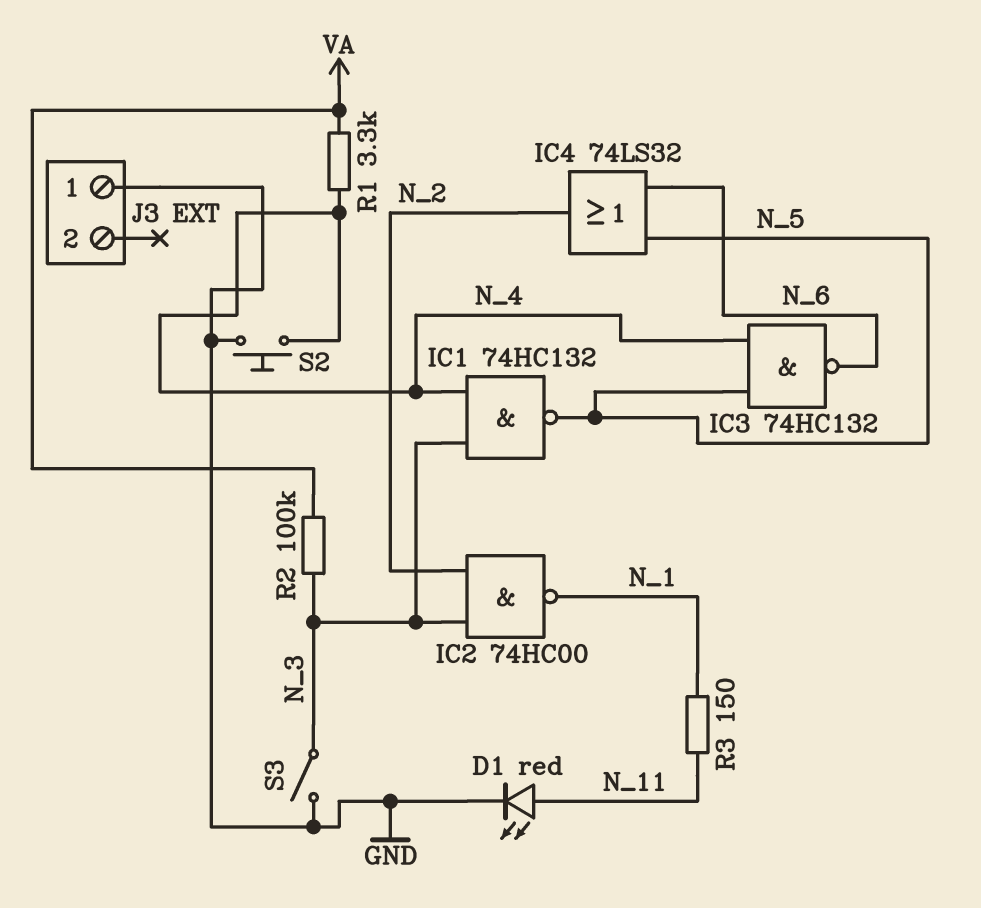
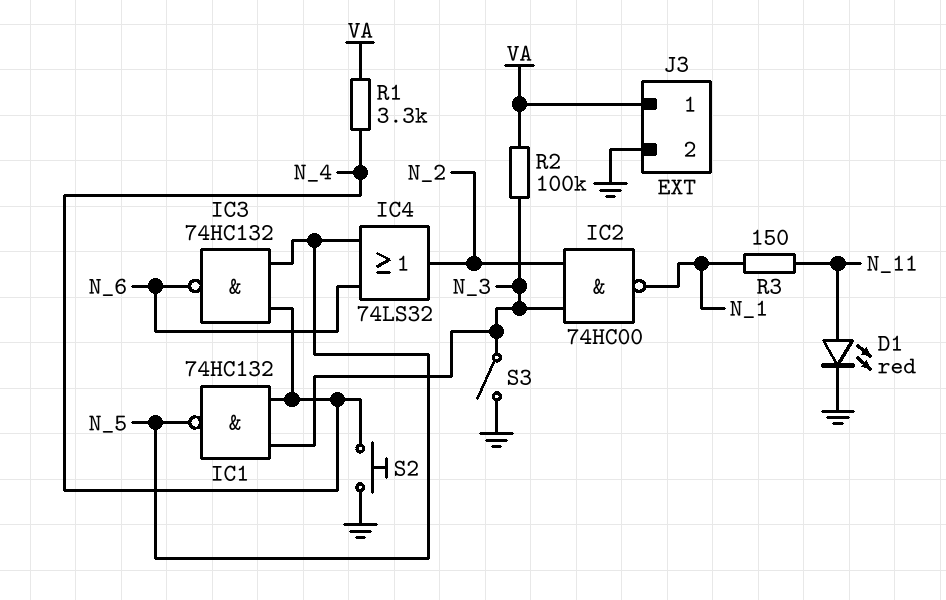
J3 pin 1: GND -> VA
J3 pin 2: none -> GND

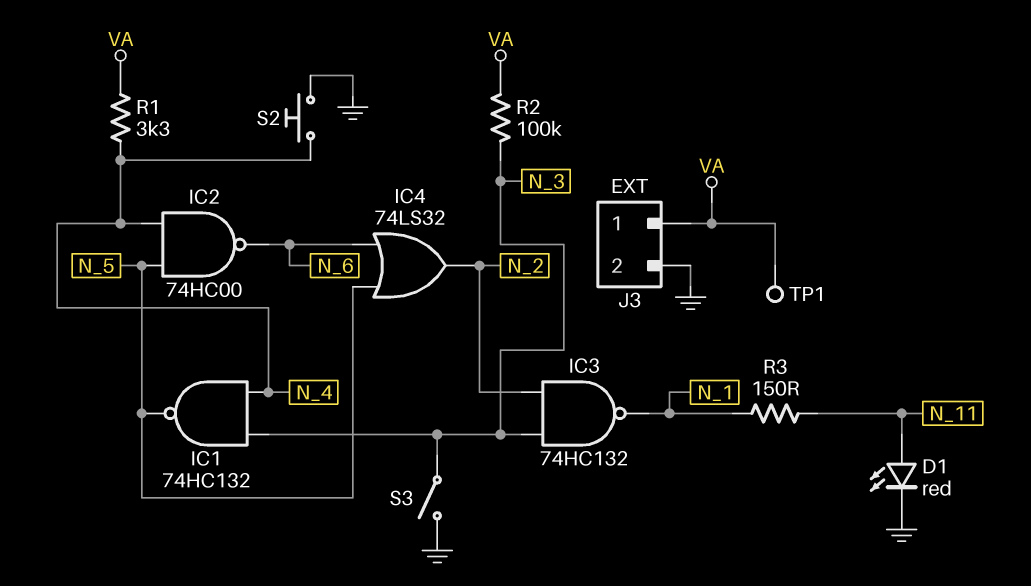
IC2: NAND 74HC00 (in N_2, in N_3, out N_1) -> NAND 74HC00 (in N_4, in N_5, out N_6)
IC3: NAND 74HC132 (in N_4, in N_5, out N_6) -> NAND 74HC132 (in N_2, in N_3, out N_1)
TP1: none -> test point (VA)

